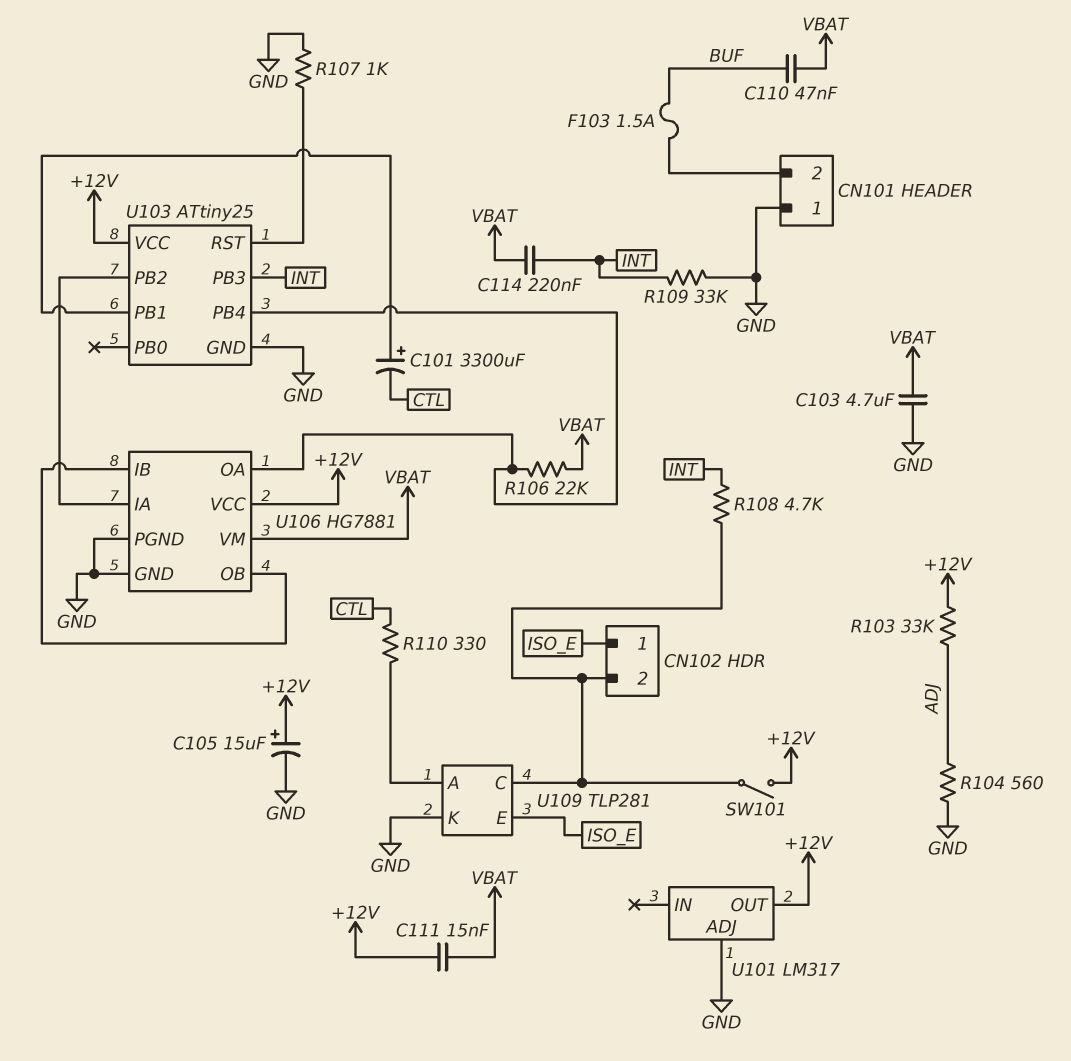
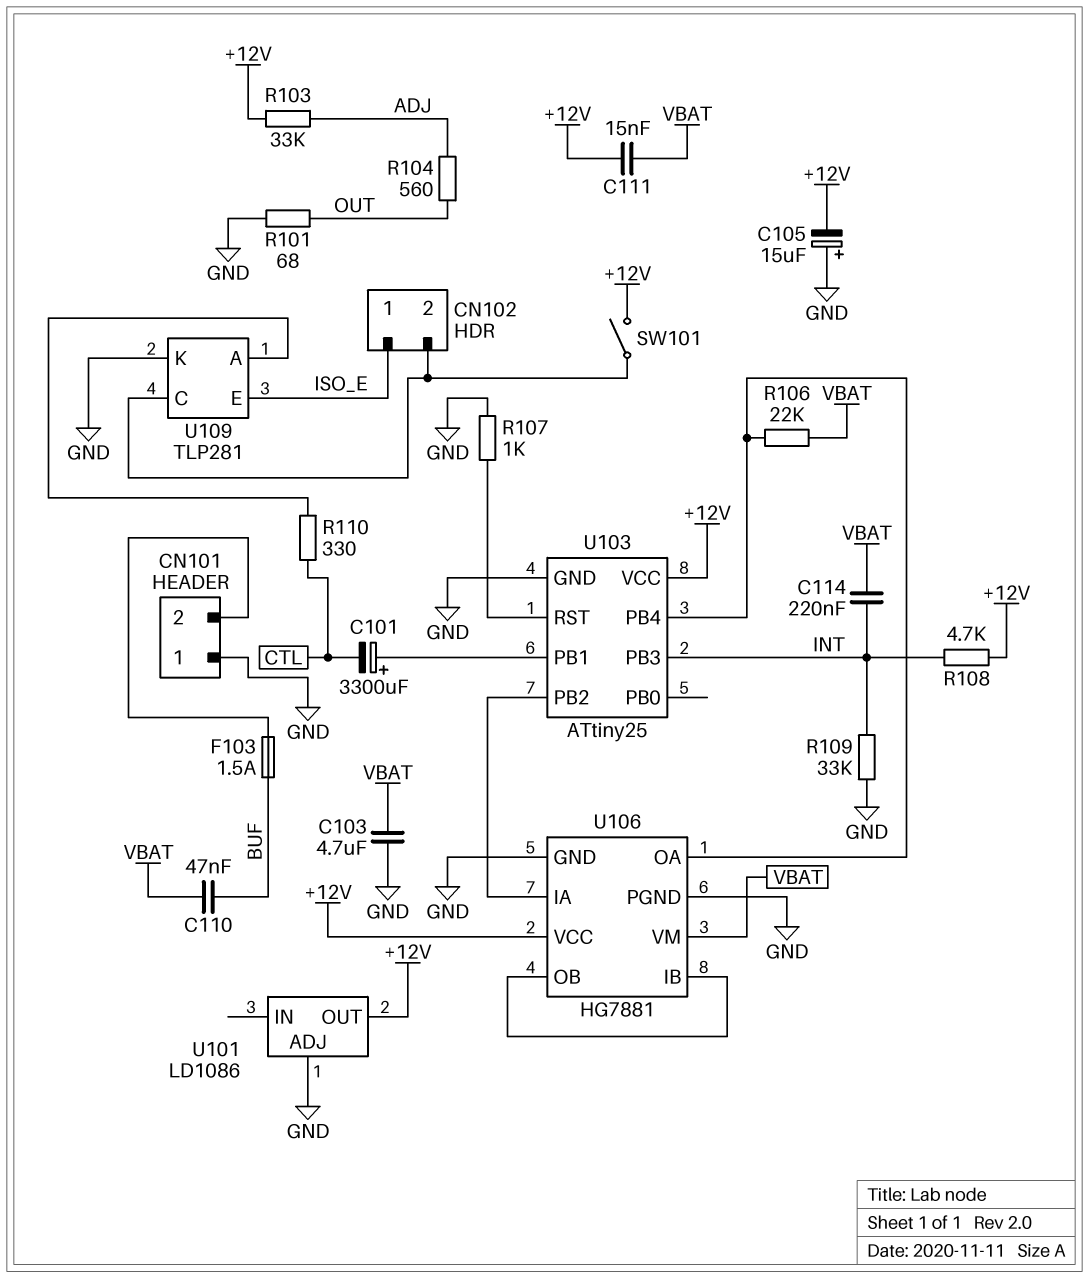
C105: 15uF (plus +12V, minus GND) -> 15uF (plus GND, minus +12V)
R101: none -> 68 (GND, OUT)
R104: 560 (ADJ, GND) -> 560 (ADJ, OUT)
R108: 4.7k (CN102/2, INT) -> 4.7k (+12V, INT)
U101: LM317 -> LD1086

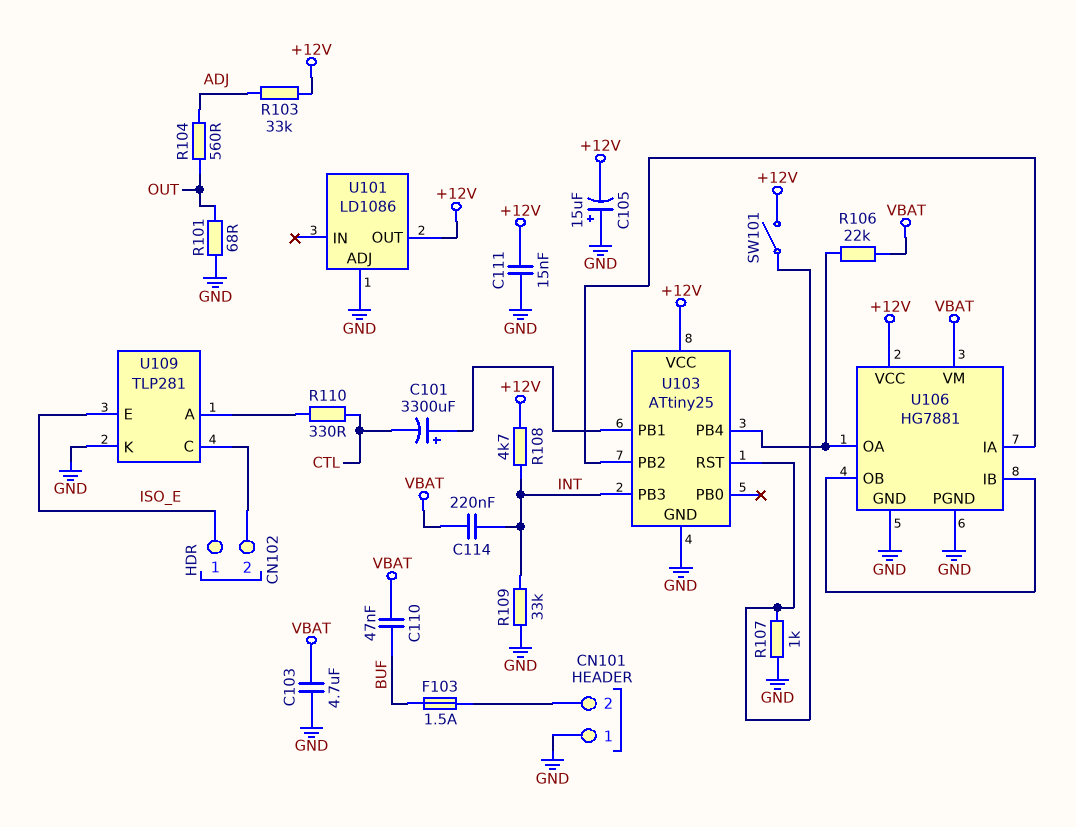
C111: 15nF (+12V, VBAT) -> 15nF (+12V, GND)
SW101: switch (+12V, CN102/2) -> switch (+12V, U103/RST)

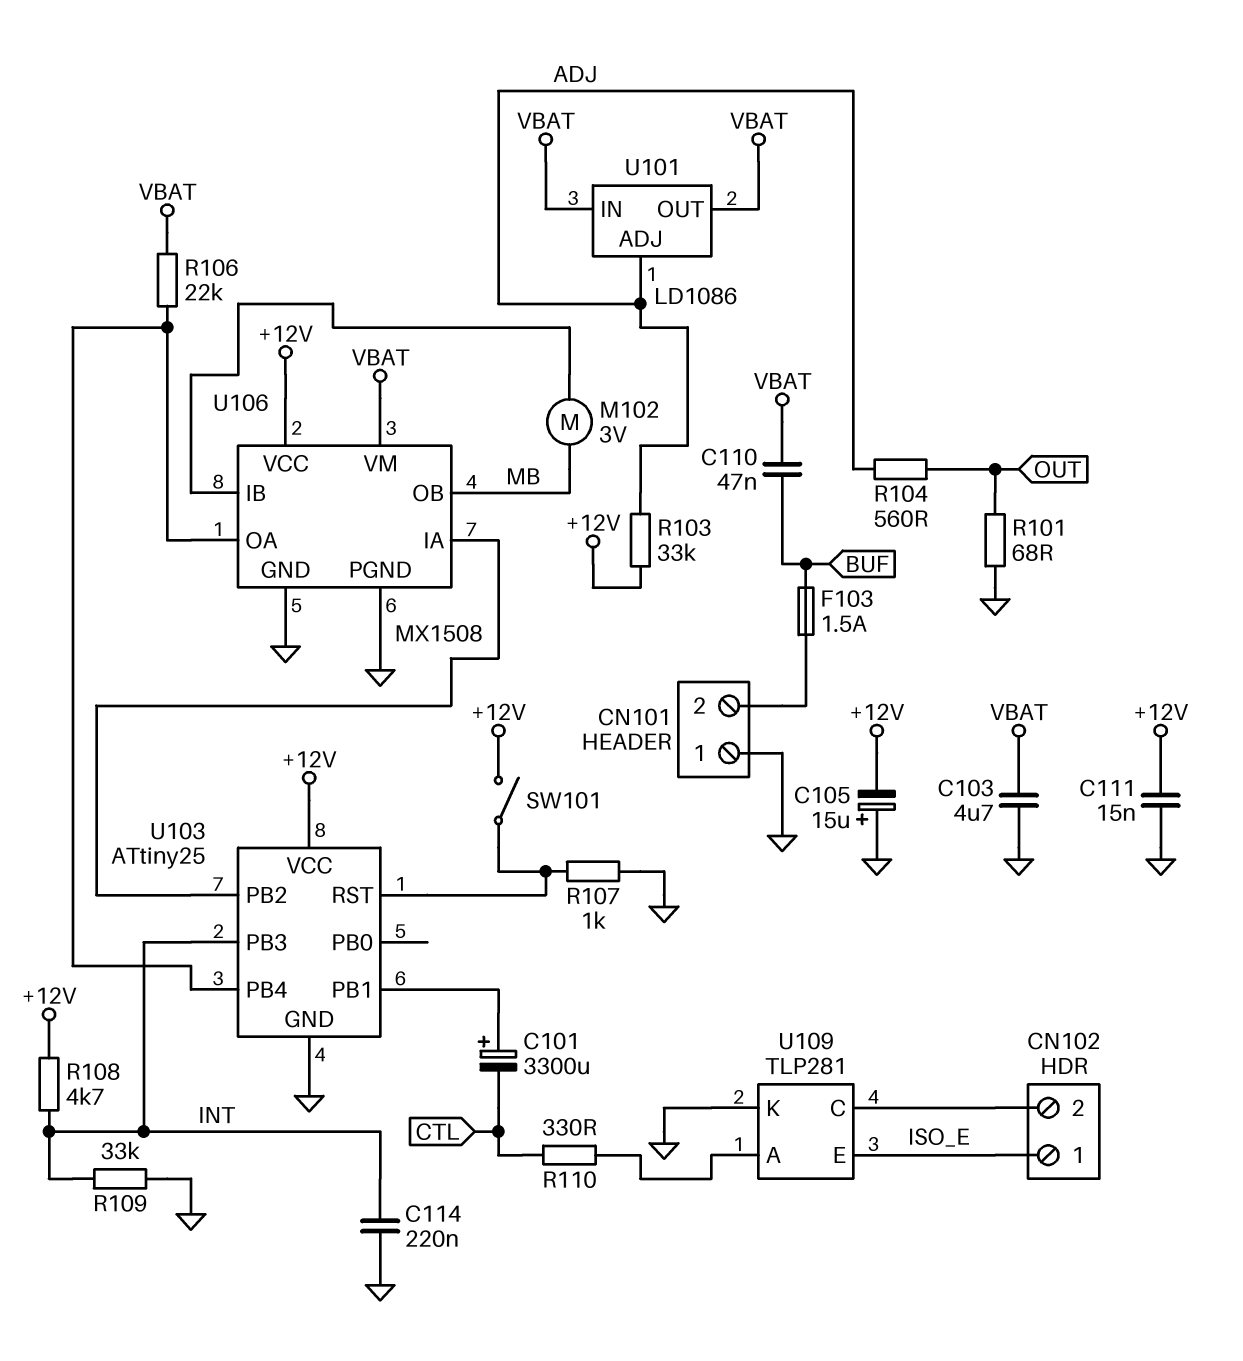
C114: 220nF (INT, VBAT) -> 220nF (GND, INT)
M102: none -> motor 3V (MB, U106/IB)
U101 pin ADJ: GND -> ADJ
U101 pin IN: none -> VBAT
U101 pin OUT: +12V -> VBAT
U106: HG7881 -> MX1508
U106 pin OB: U106/IB -> MB

